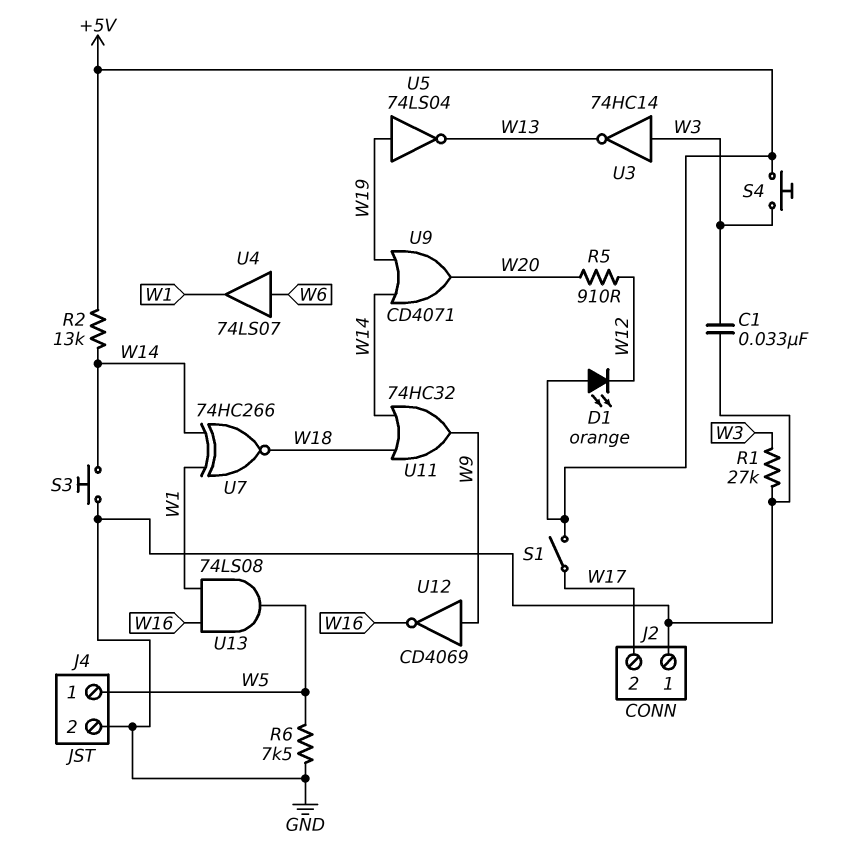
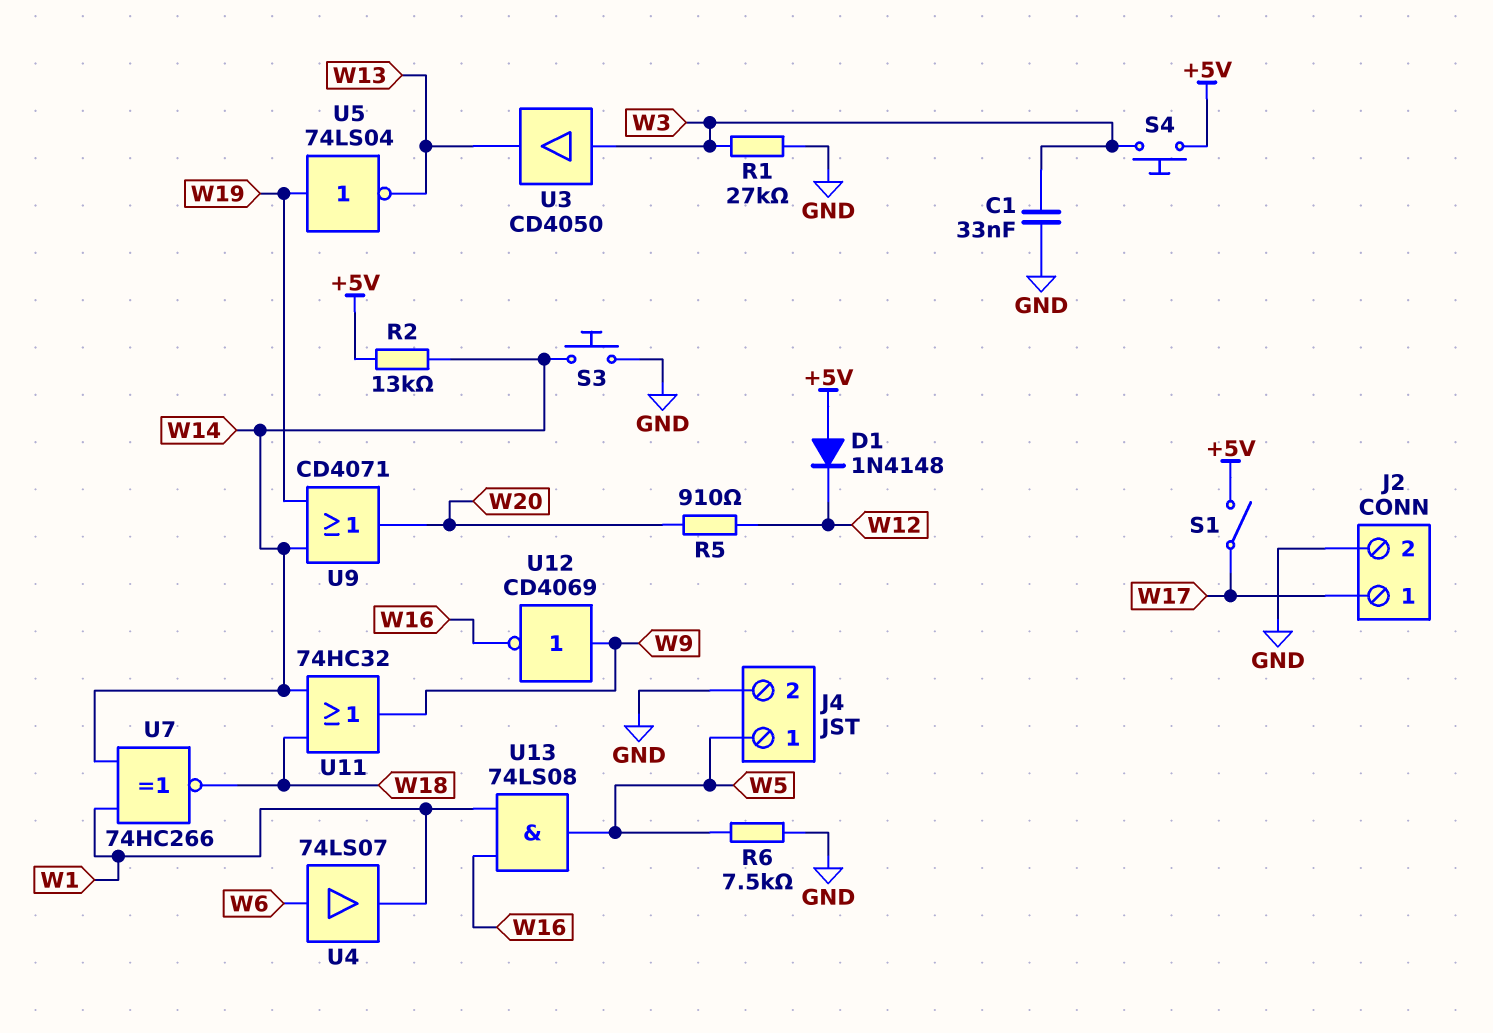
D1: LED orange (A +5V, K W12) -> diode 1N4148 (A +5V, K W12)
J2 pin 1: GND -> W17
J2 pin 2: W17 -> GND
U3: NOT 74HC14 (in W3, out W13) -> buffer CD4050 (in W3, out W13)

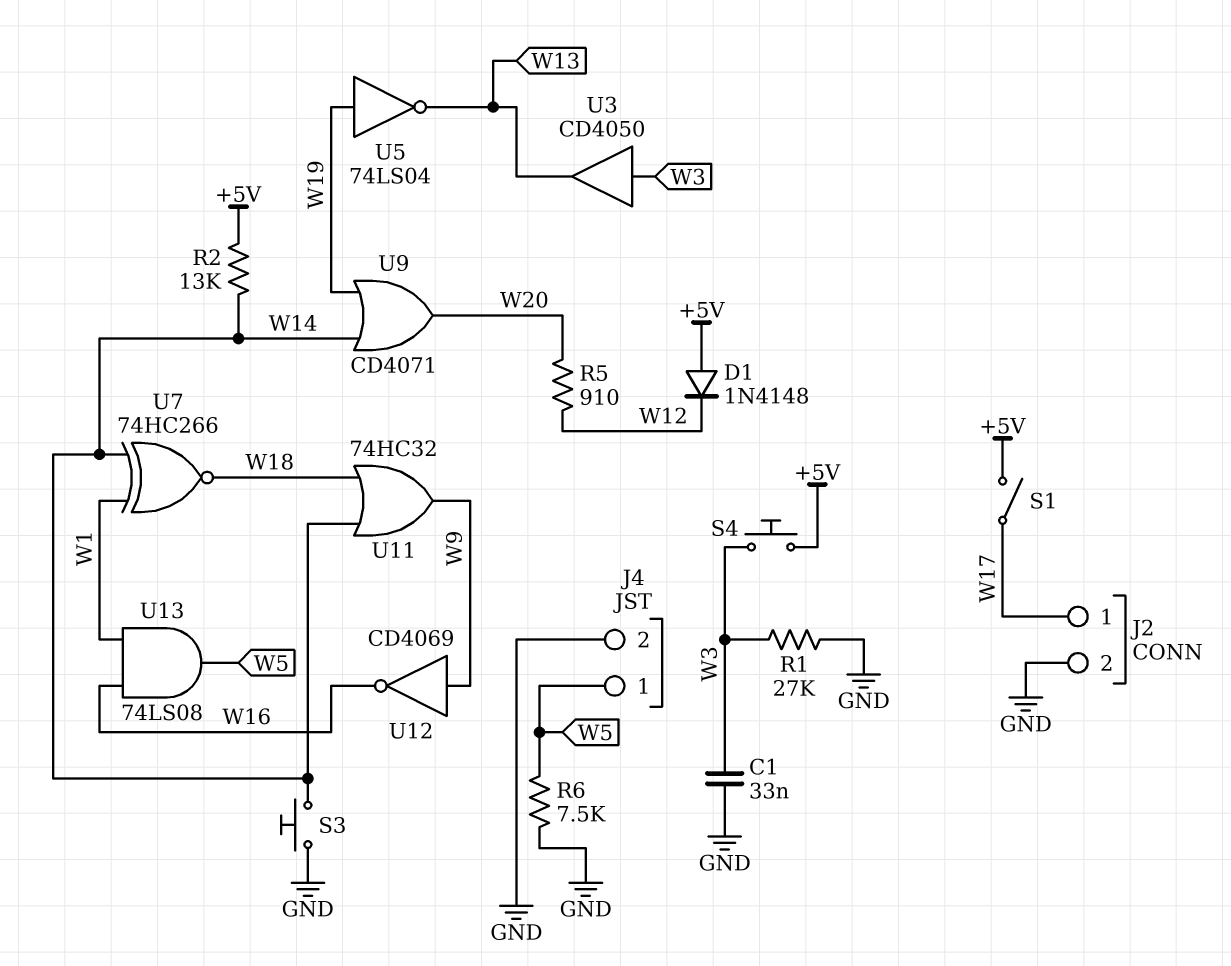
U4: buffer 74LS07 (in W6, out W1) -> none

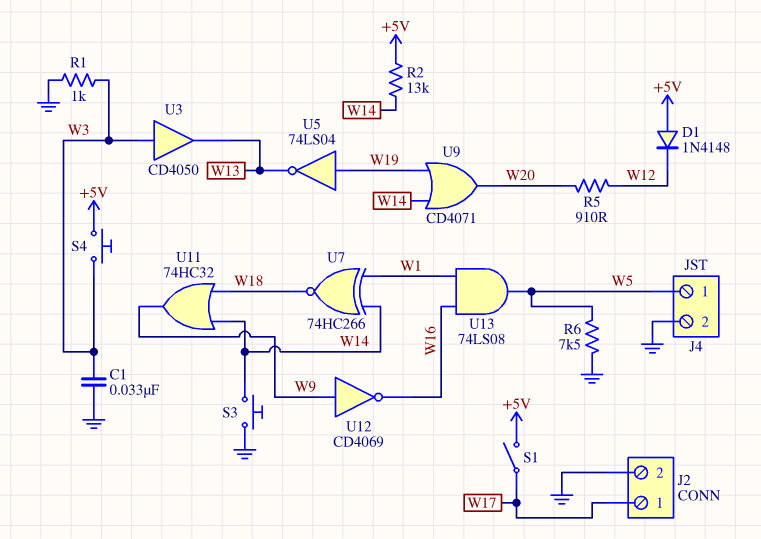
R1: 27k (GND, W3) -> 1k (GND, W3)

